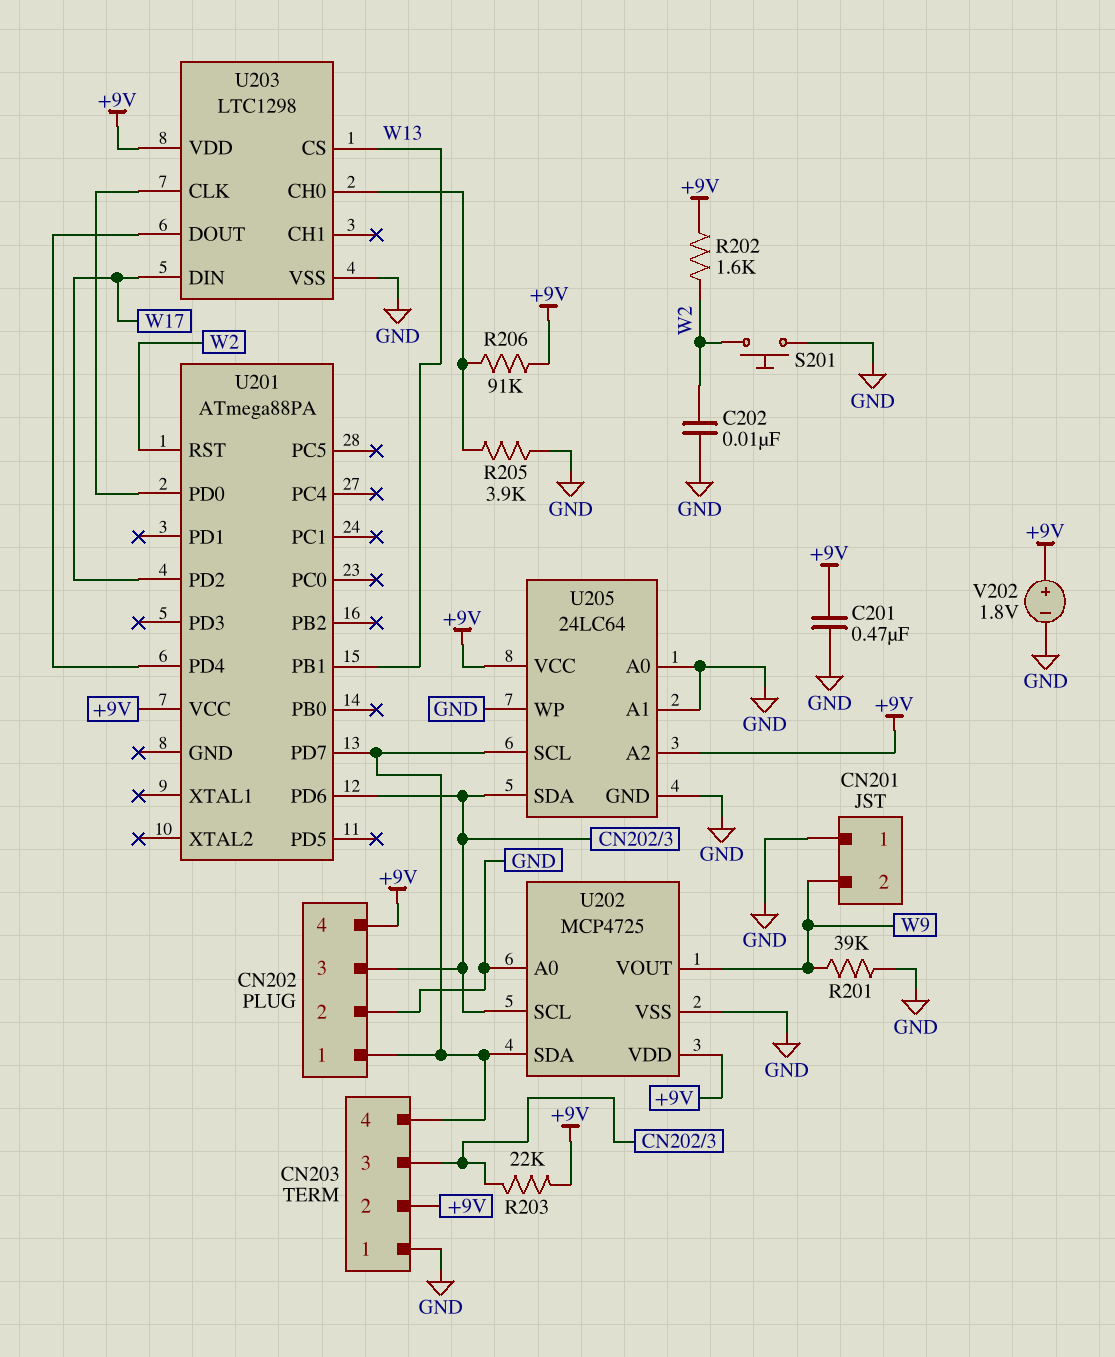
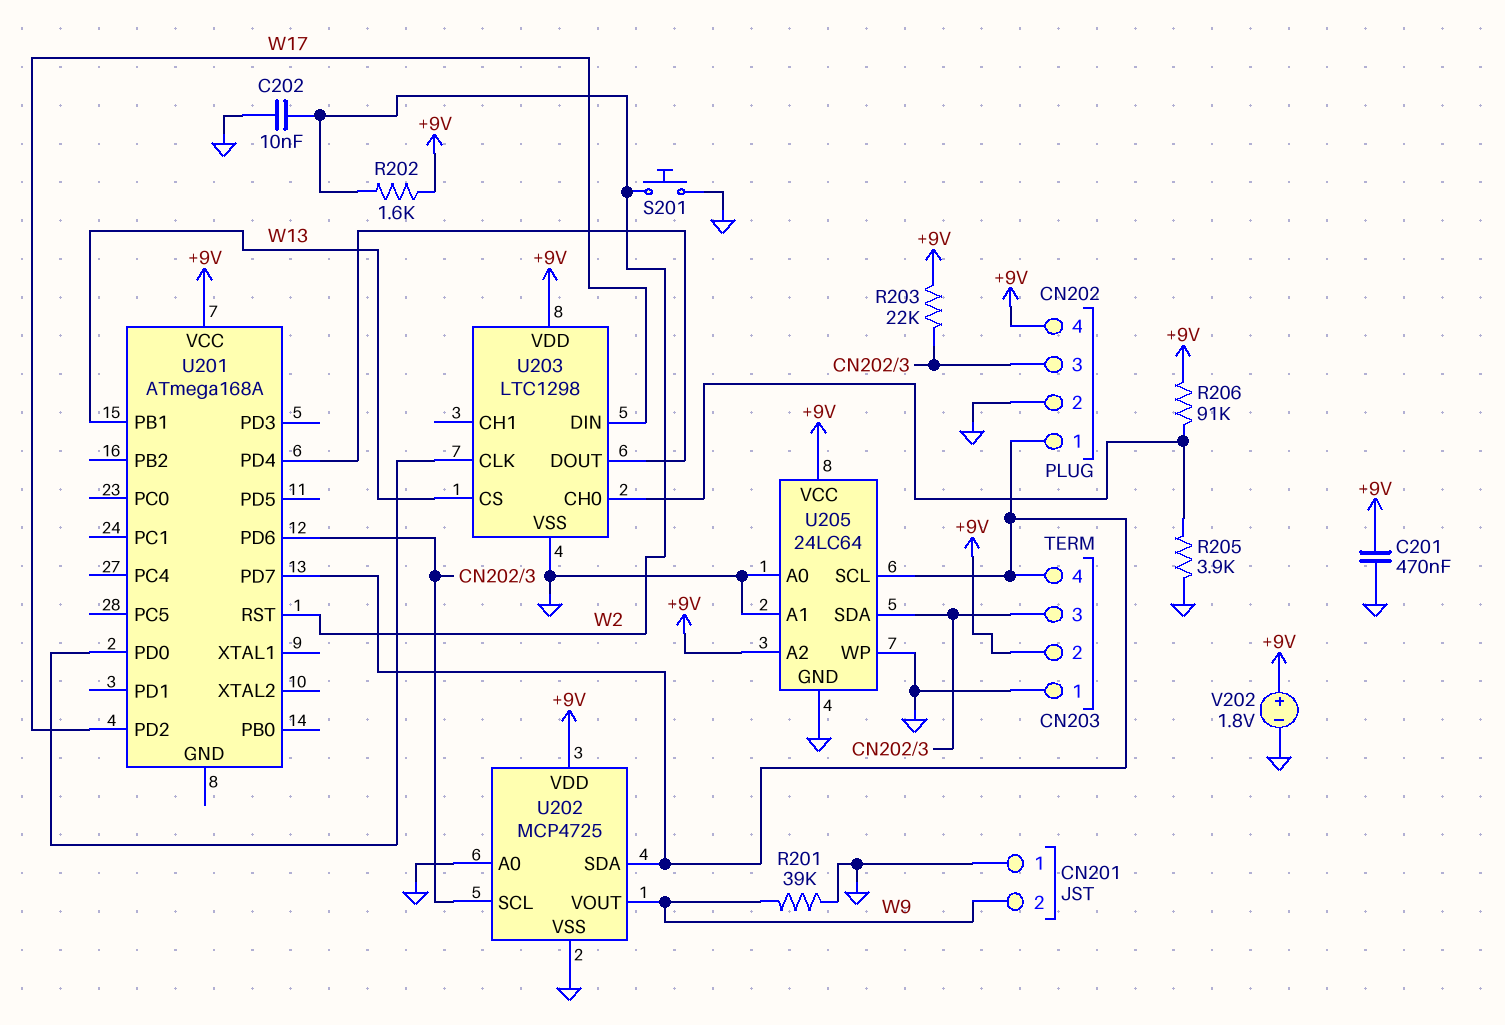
U201: ATmega88PA -> ATmega168A

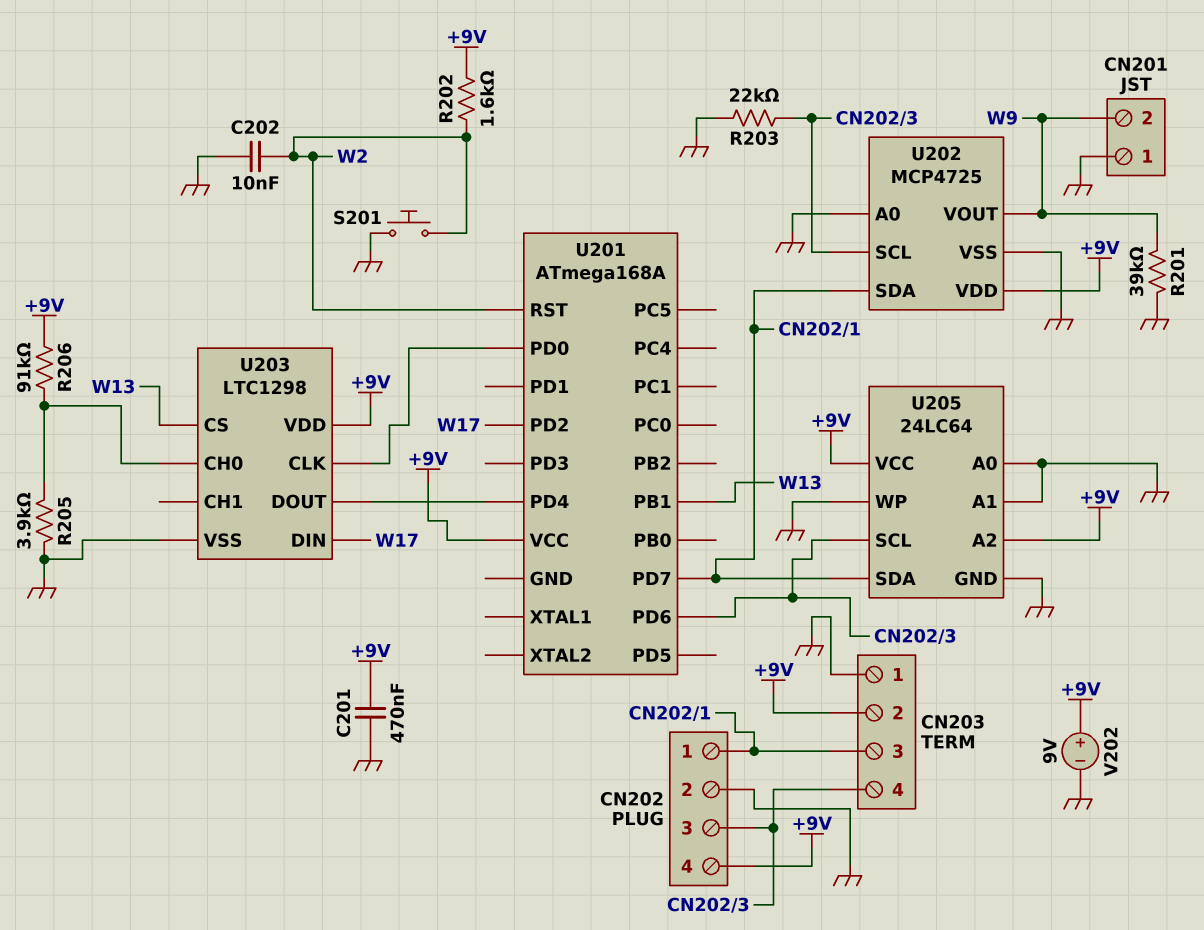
CN203 pin 3: CN202/3 -> CN202/1
CN203 pin 4: CN202/1 -> CN202/3
R203: 22k (+9V, CN202/3) -> 22k (CN202/3, GND)
U205 pin SCL: CN202/1 -> CN202/3
U205 pin SDA: CN202/3 -> CN202/1
V202: 1.8V (plus +9V, minus GND) -> 9V (plus +9V, minus GND)

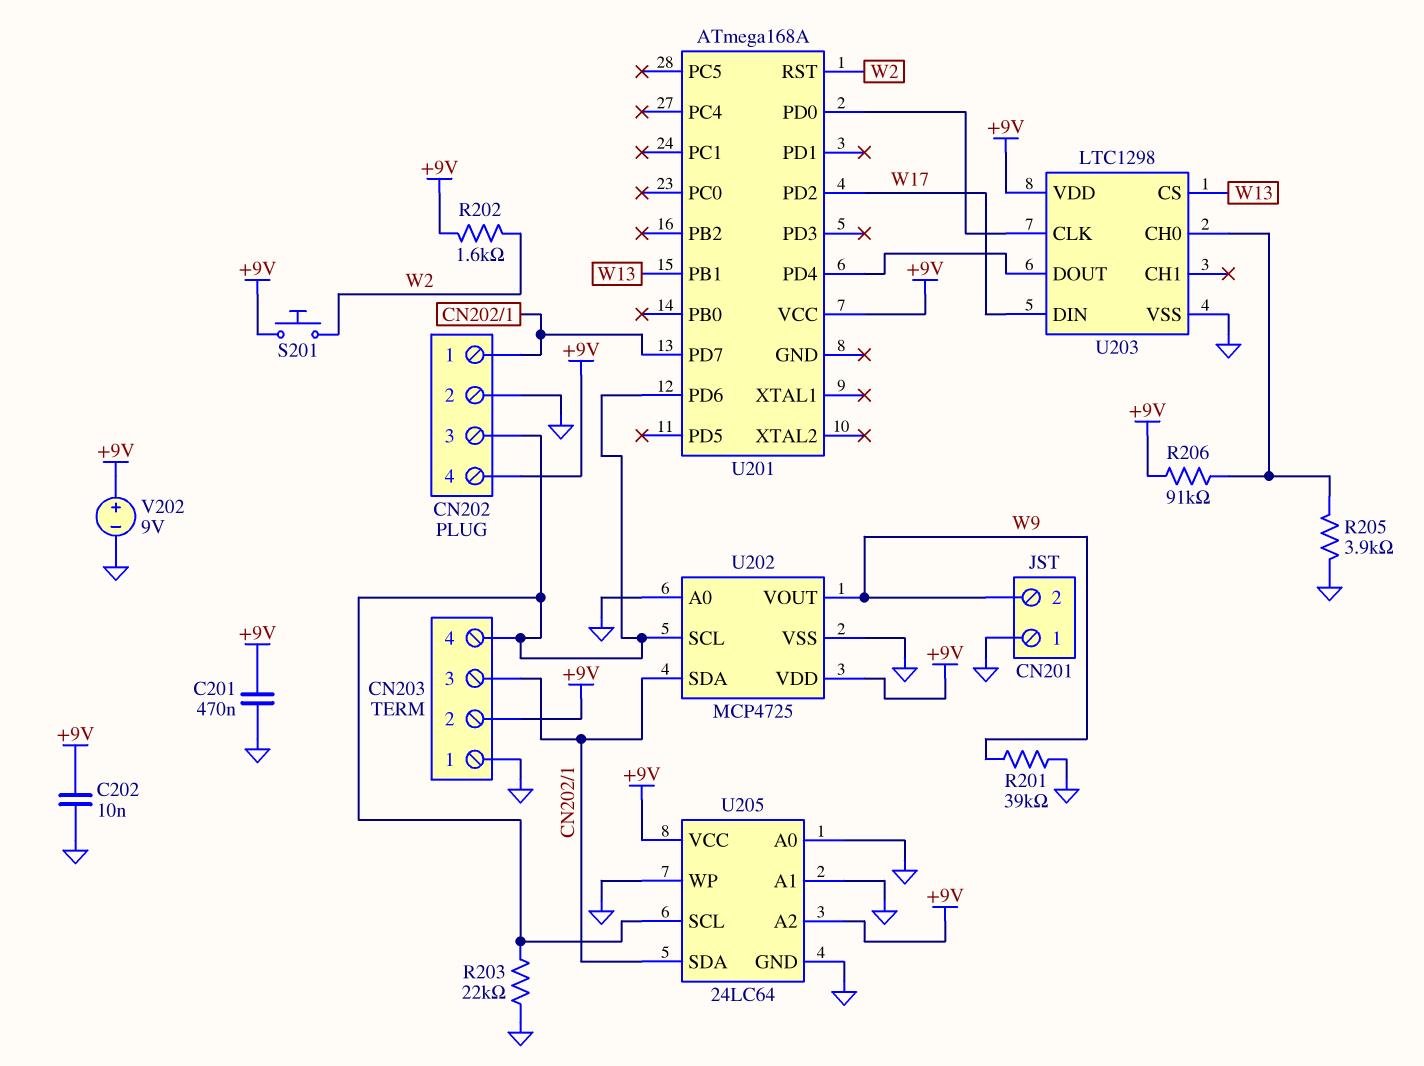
C202: 10nF (GND, W2) -> 10nF (+9V, GND)
S201: button (GND, W2) -> button (+9V, W2)

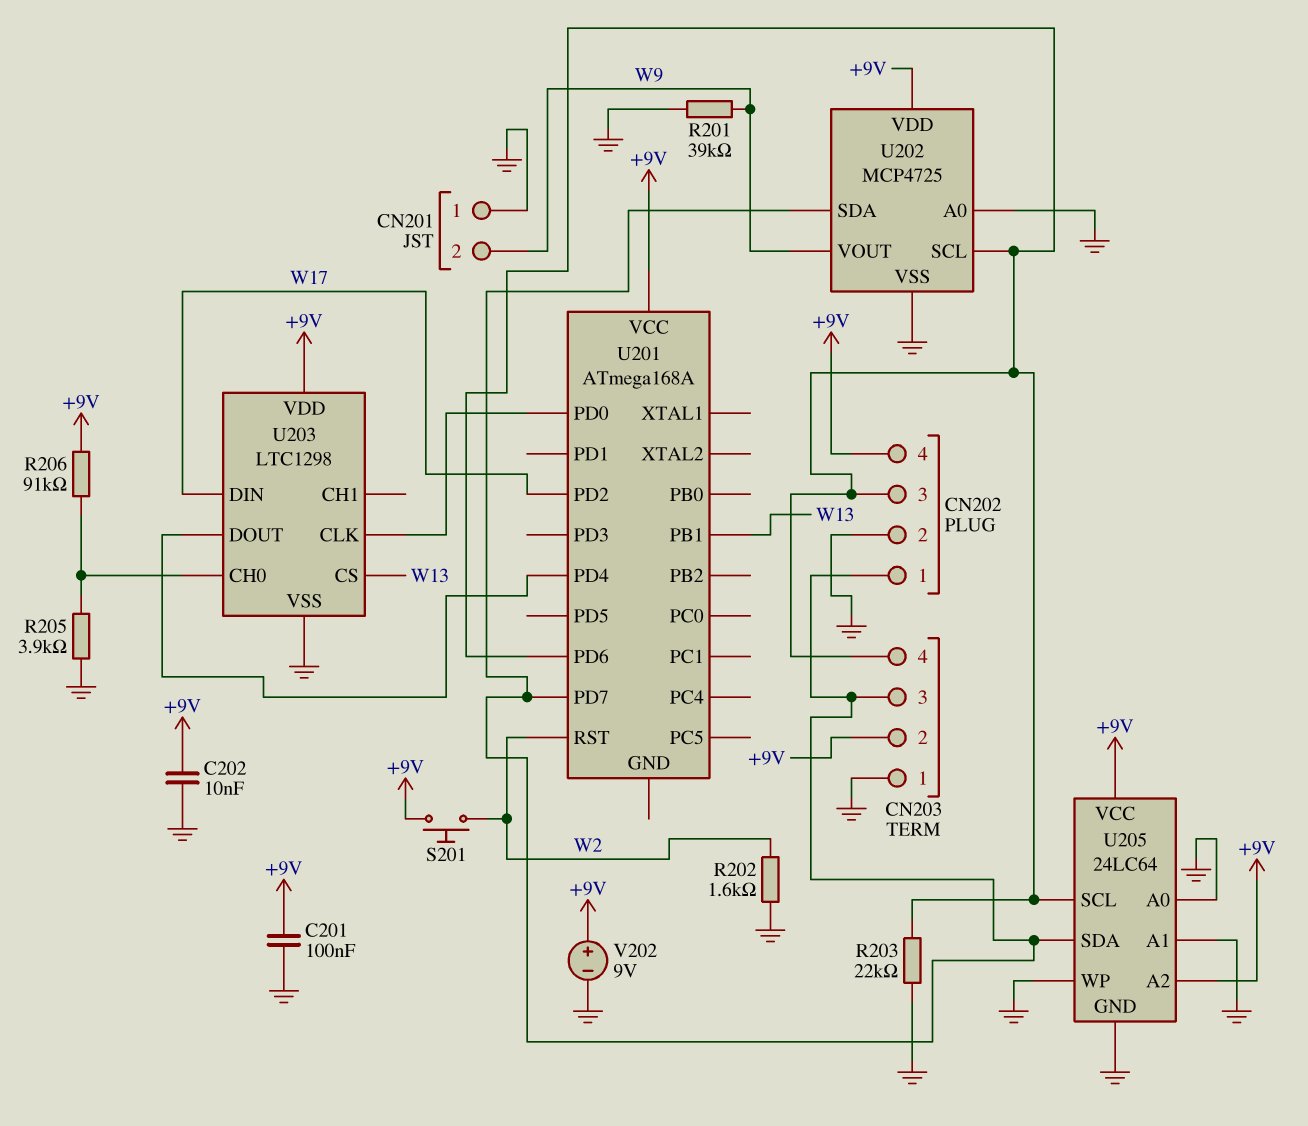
C201: 470nF (+9V, GND) -> 100nF (+9V, GND)
R202: 1.6k (+9V, W2) -> 1.6k (GND, W2)

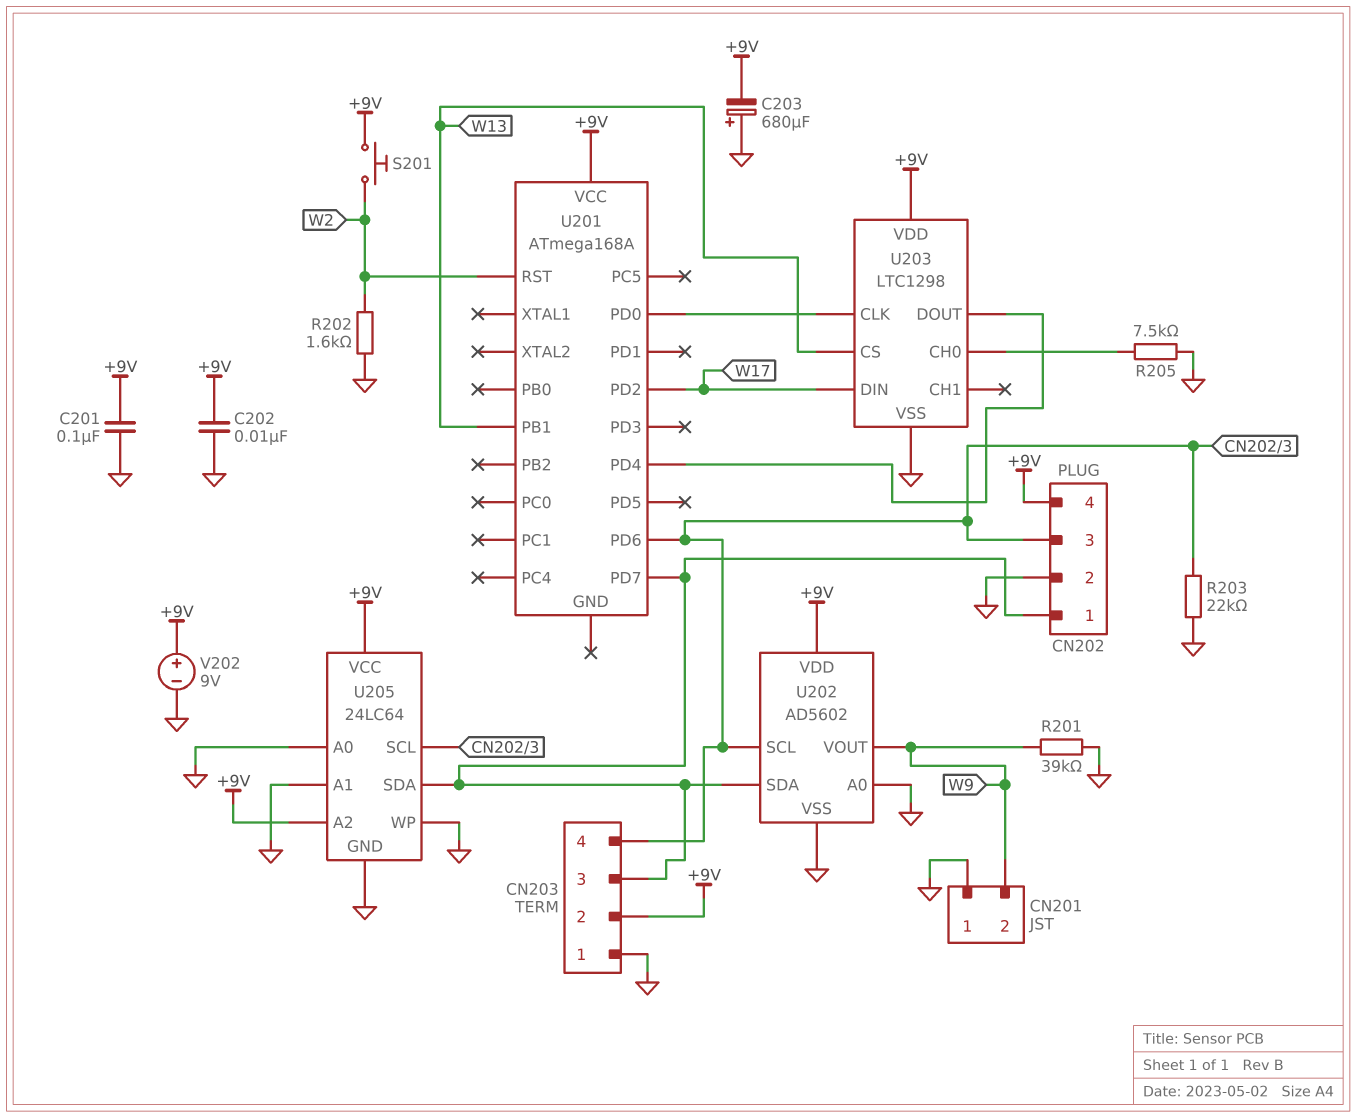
C203: none -> 680uF (plus GND, minus +9V)
R205: 3.9k (GND, U203/CH0) -> 7.5k (GND, U203/CH0)
R206: 91k (+9V, U203/CH0) -> none
U202: MCP4725 -> AD5602

